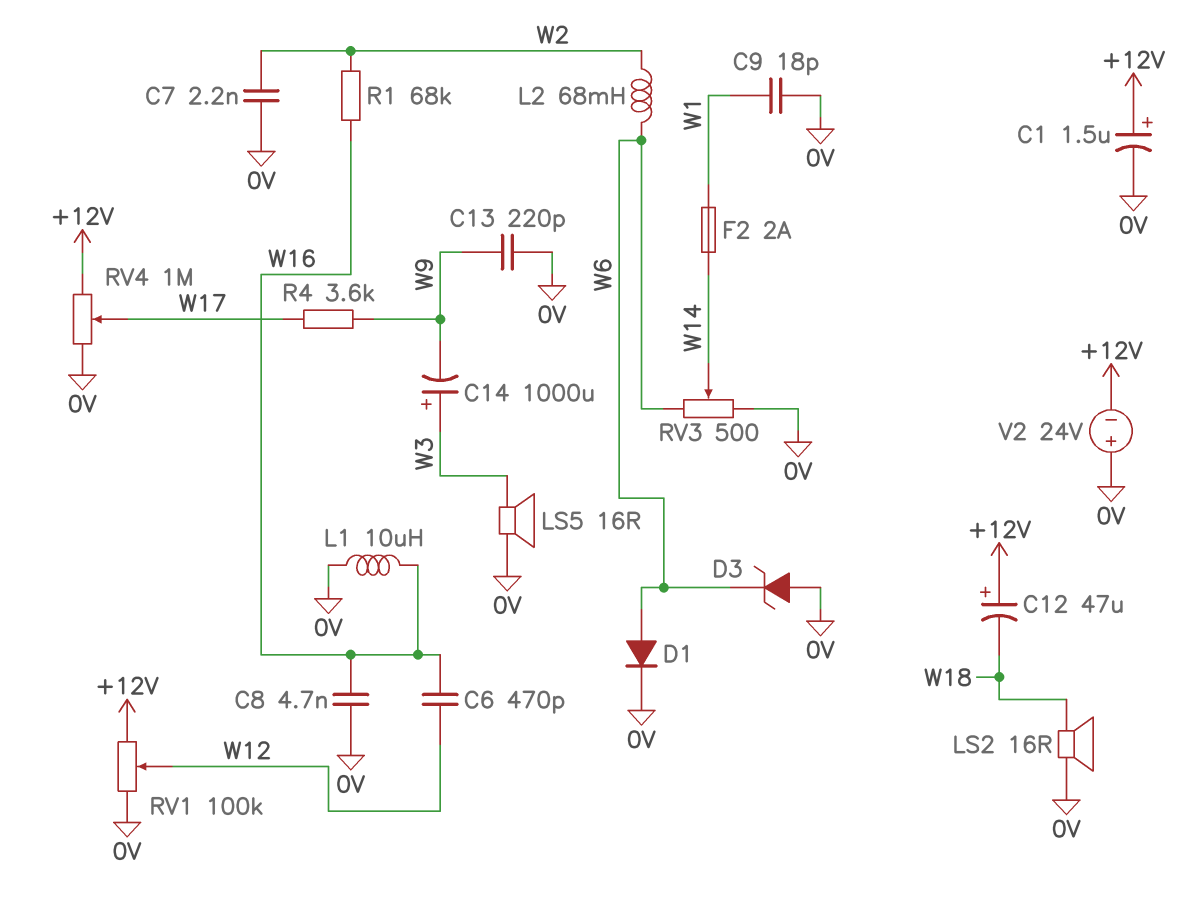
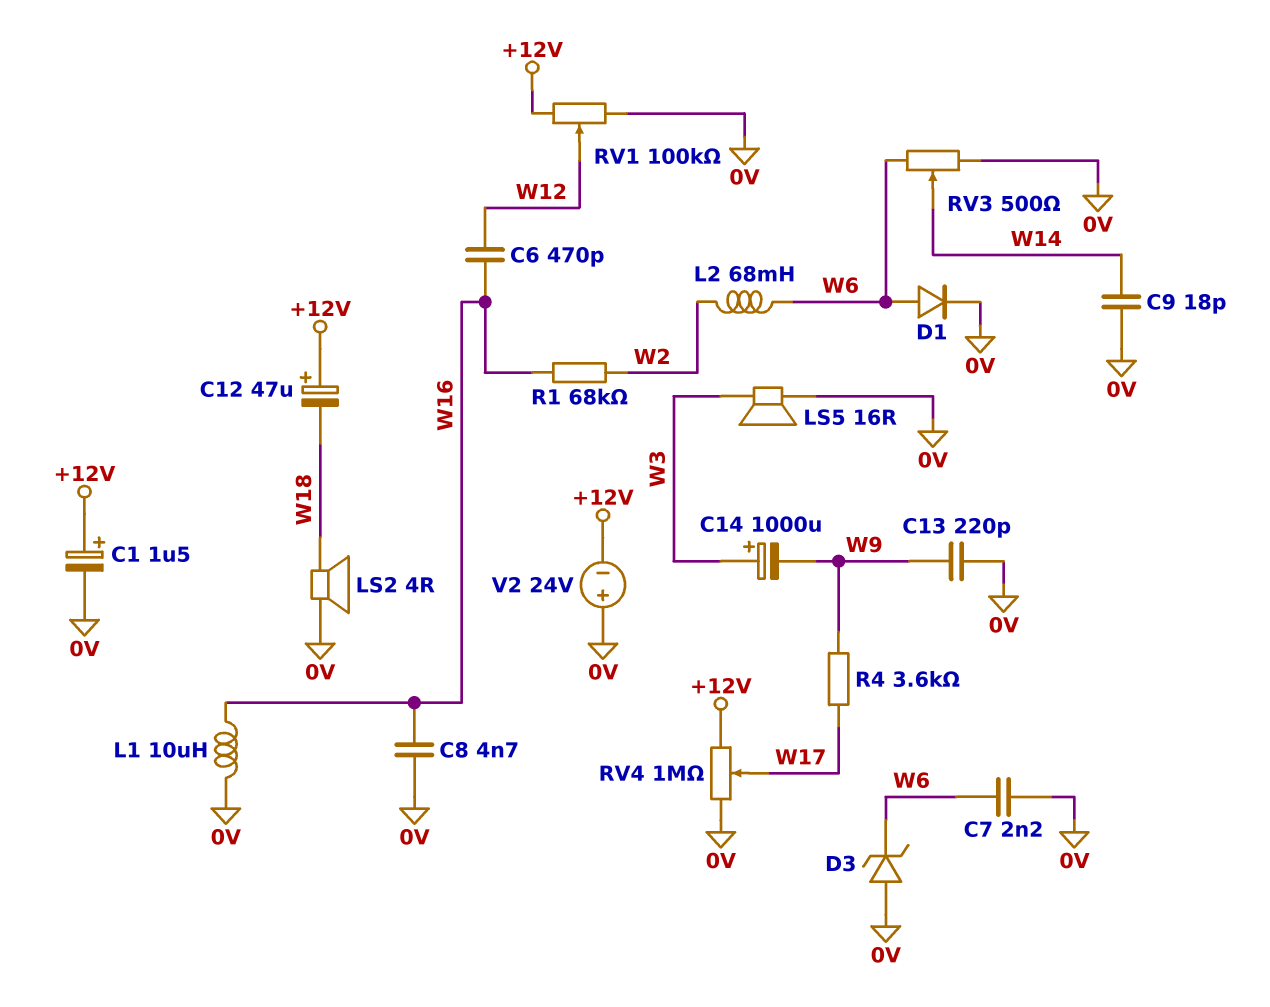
C7: 2.2nF (0V, W2) -> 2.2nF (0V, W6)
C9: 18pF (0V, W1) -> 18pF (0V, W14)
F2: 2A (W1, W14) -> none
LS2: speaker 16R (0V, W18) -> speaker 4R (0V, W18)

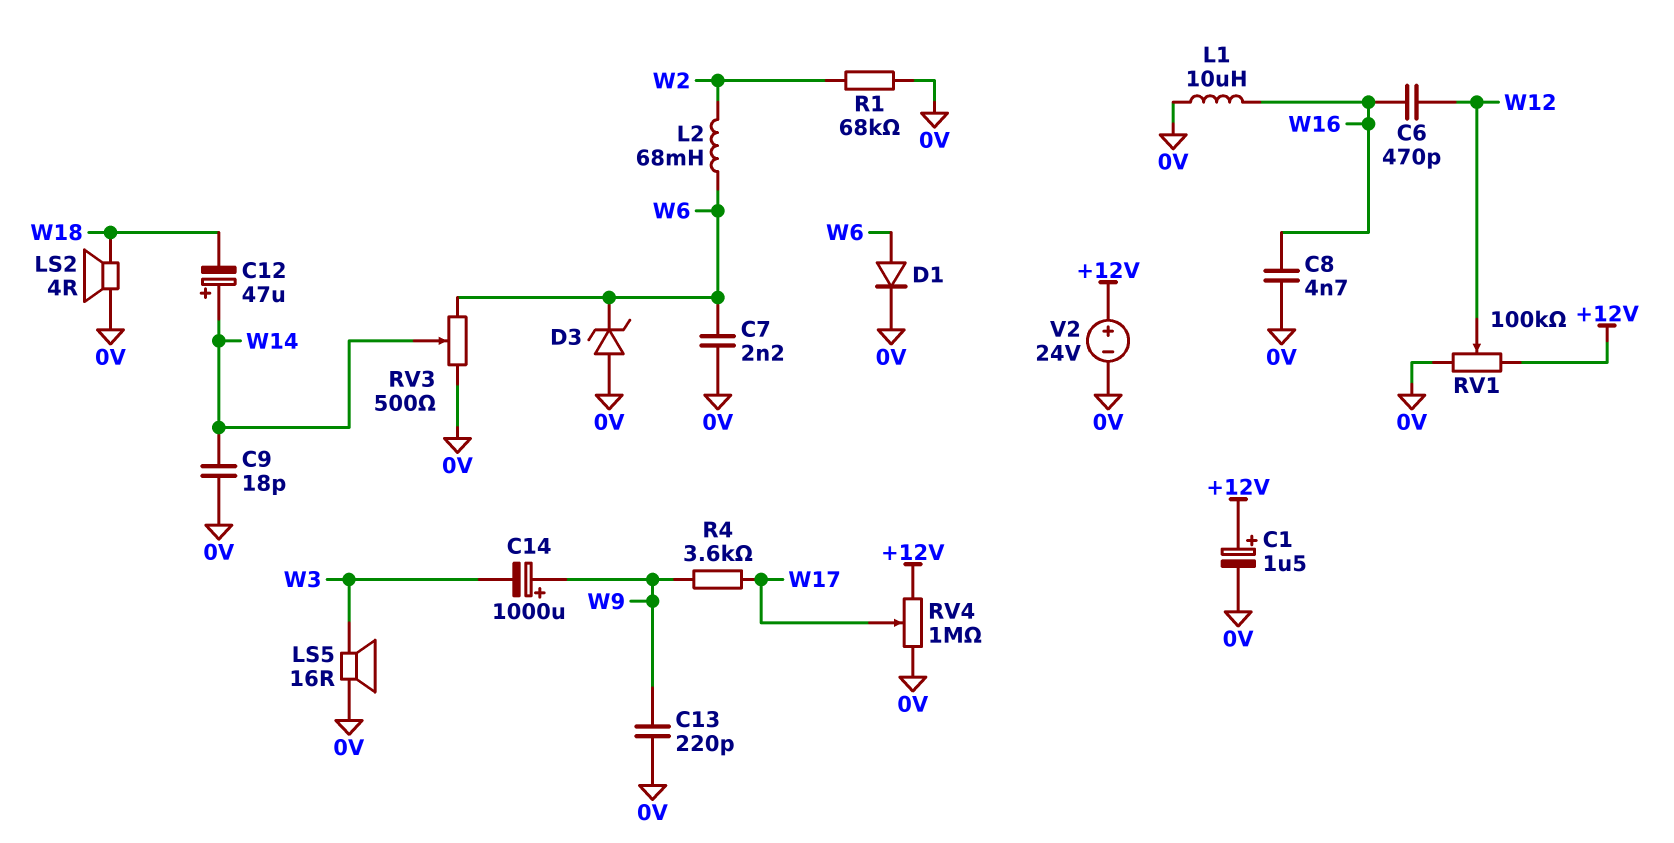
C12: 47uF (plus +12V, minus W18) -> 47uF (plus W14, minus W18)
C14: 1000uF (plus W3, minus W9) -> 1000uF (plus W9, minus W3)
R1: 68k (W2, W16) -> 68k (0V, W2)
V2: 24V (plus 0V, minus +12V) -> 24V (plus +12V, minus 0V)

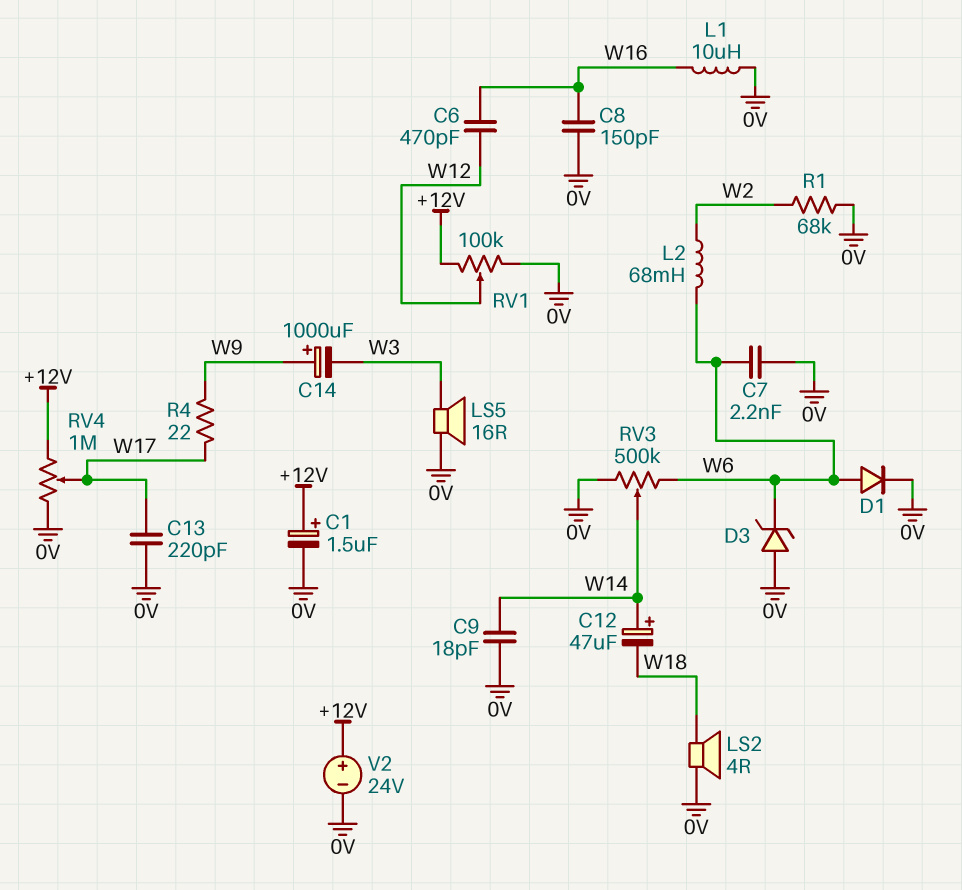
C8: 4.7nF (0V, W16) -> 150pF (0V, W16)
C13: 220pF (0V, W9) -> 220pF (0V, W17)
R4: 3.6k (W9, W17) -> 22 (W9, W17)
RV3: 500 (0V, W6, wiper W14) -> 500k (0V, W6, wiper W14)

